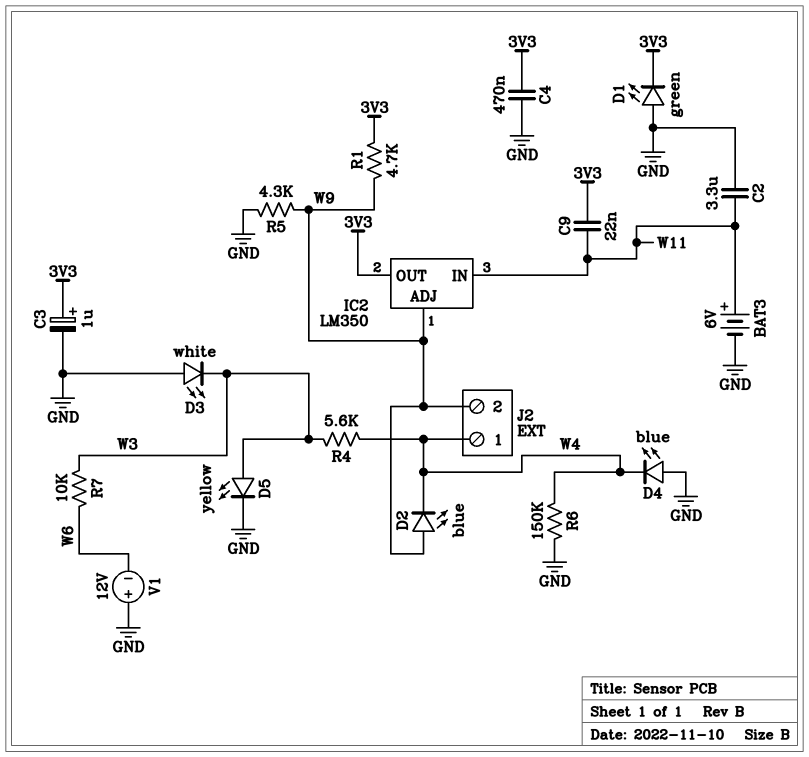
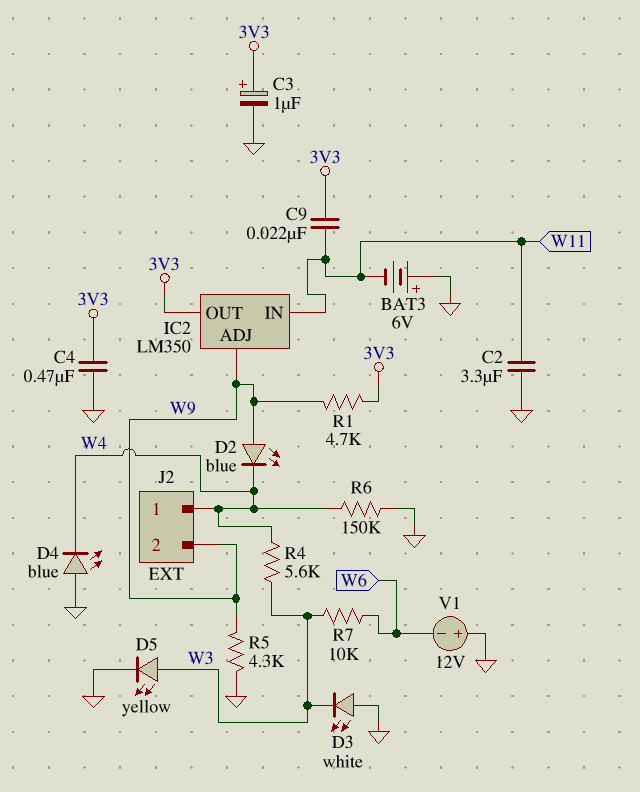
BAT3: 6V (plus W11, minus GND) -> 6V (plus GND, minus W11)
D1: LED green (A GND, K 3V3) -> none

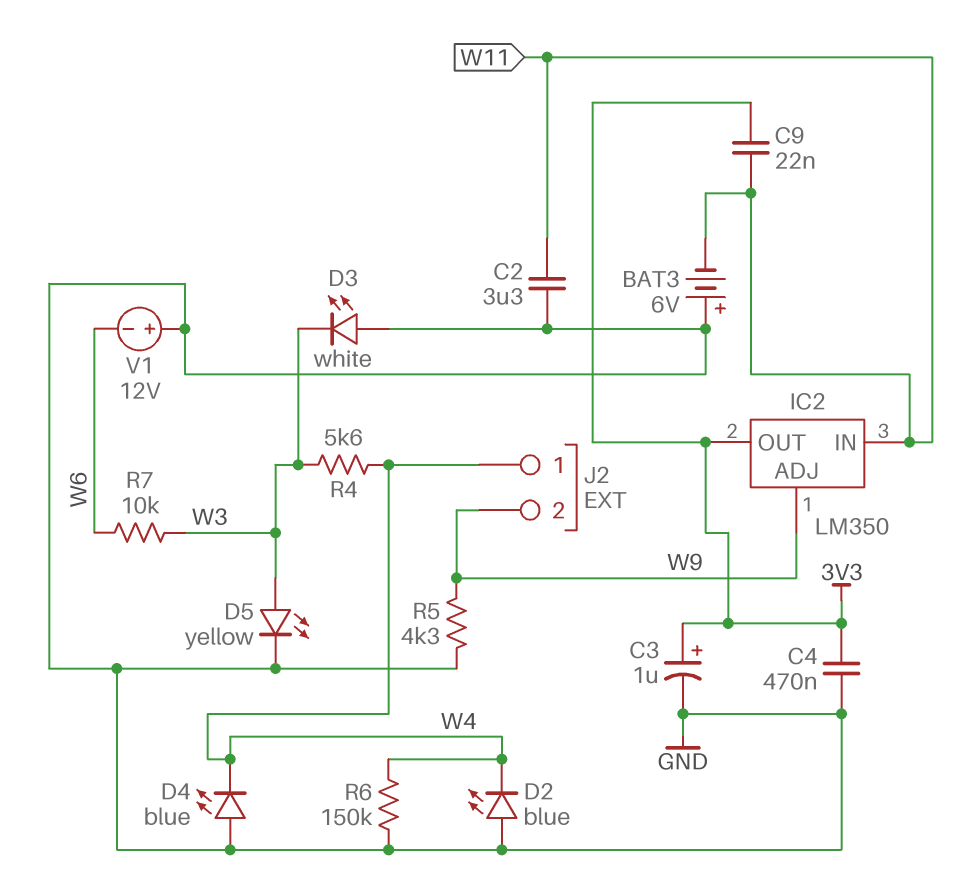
D2: LED blue (A W9, K W4) -> LED blue (A GND, K W4)
R1: 4.7k (3V3, W9) -> none

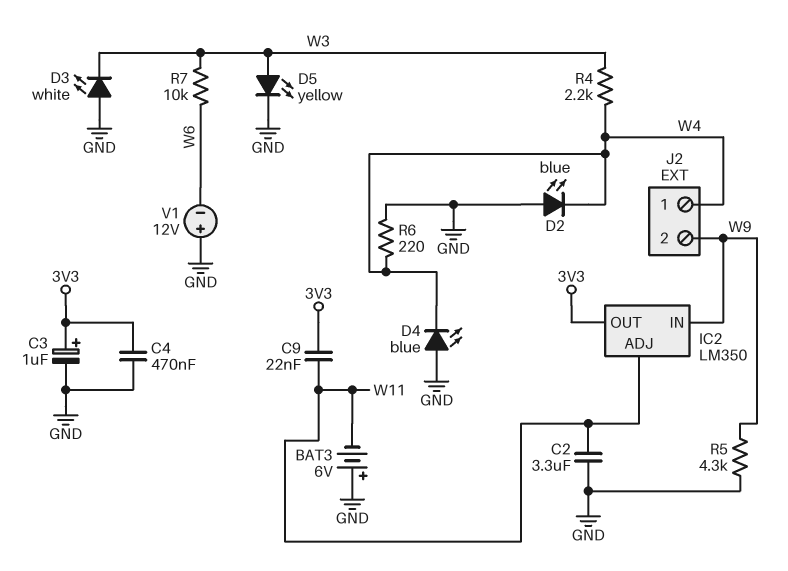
IC2 pin ADJ: W9 -> W11
IC2 pin IN: W11 -> W9
R4: 5.6k (W3, W4) -> 2.2k (W3, W4)
R6: 150k (GND, W4) -> 220 (GND, W4)

